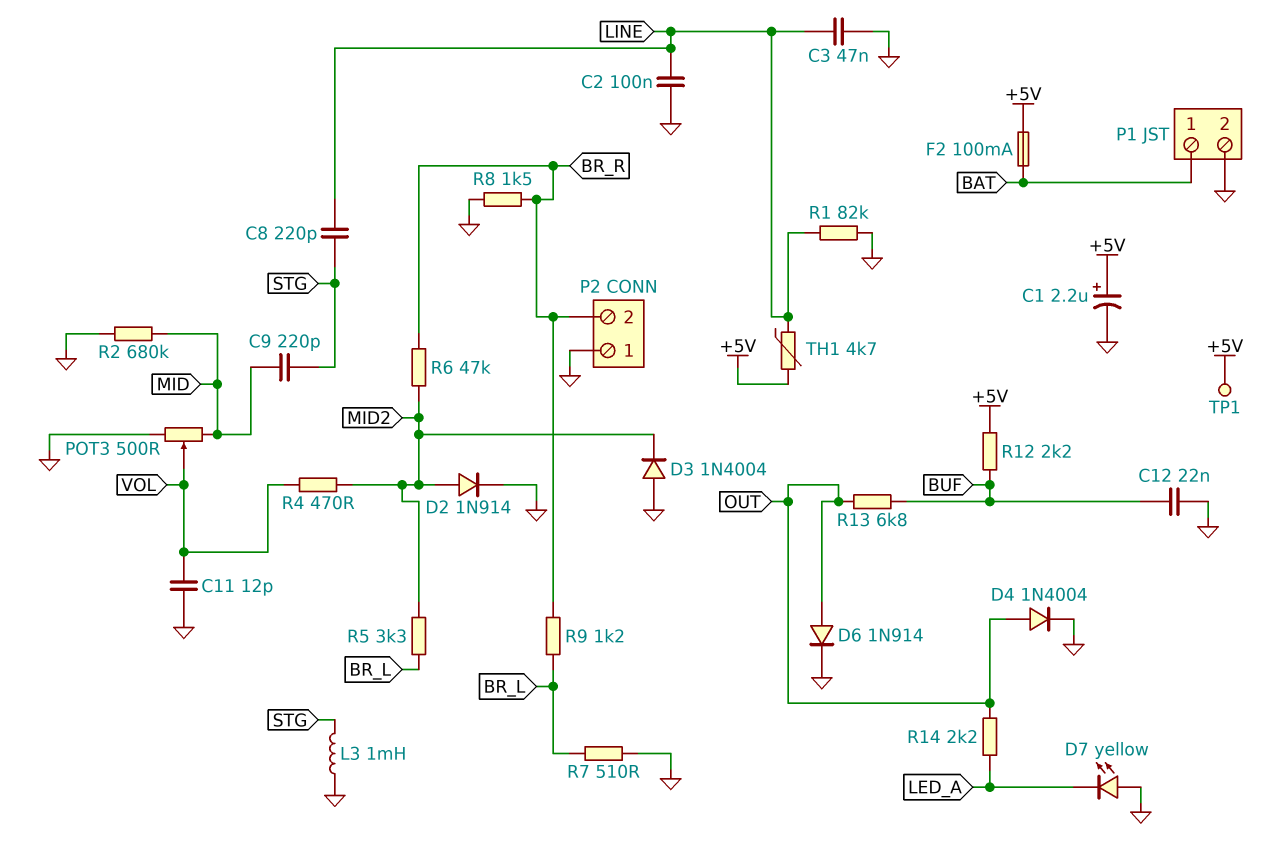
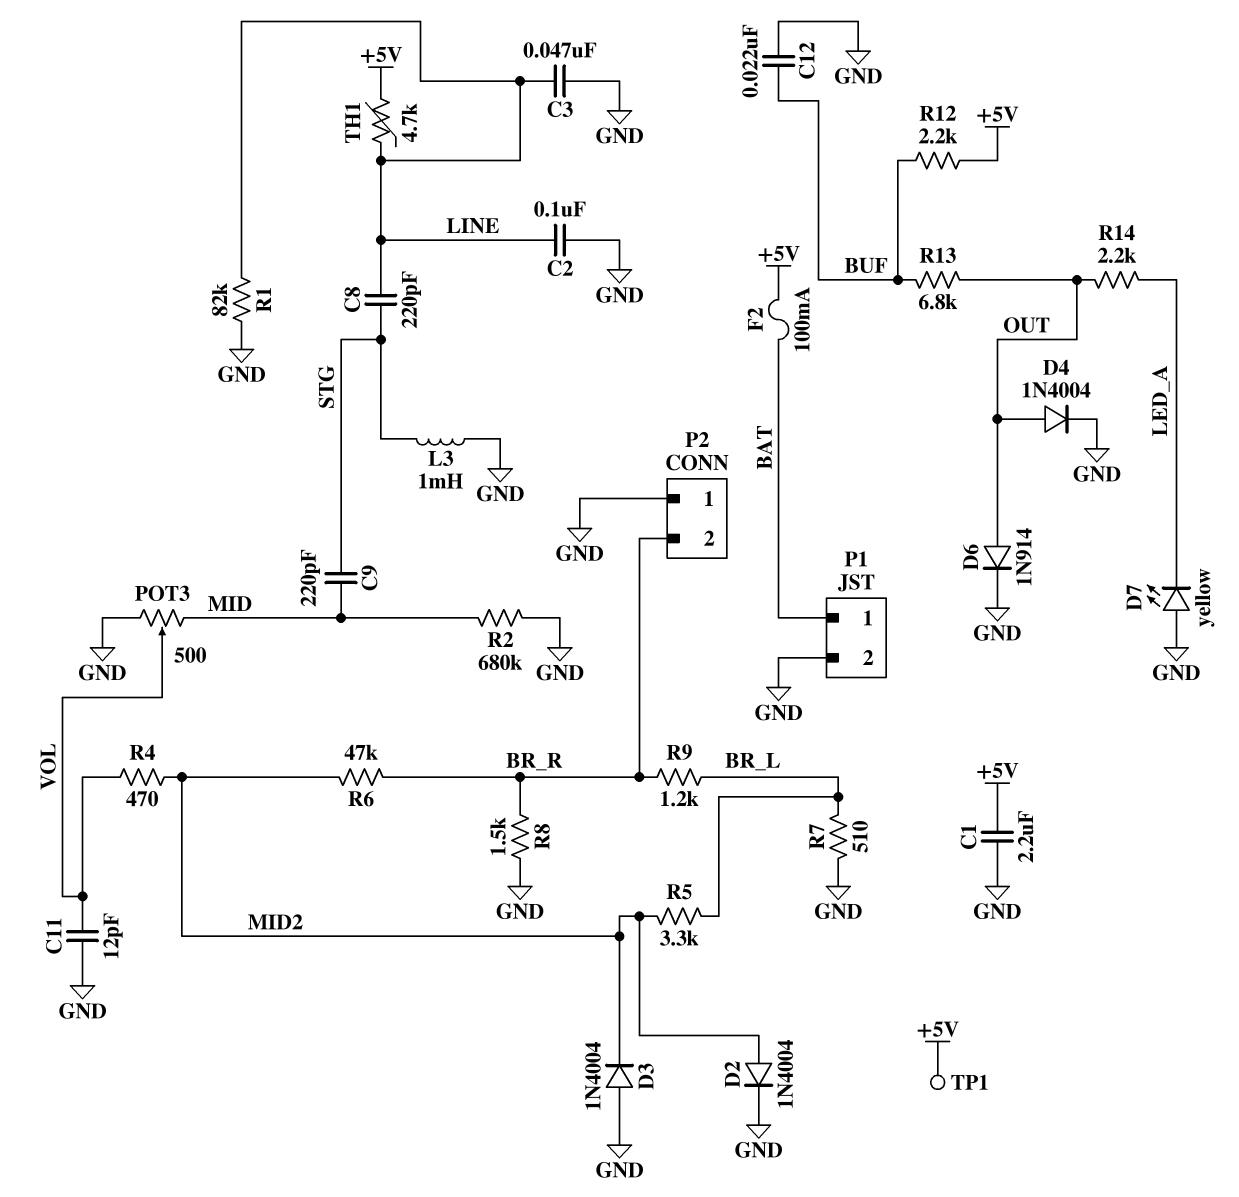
C1: 2.2uF (plus +5V, minus GND) -> 2.2uF (+5V, GND)
D2: diode 1N914 (A MID2, K GND) -> diode 1N4004 (A MID2, K GND)

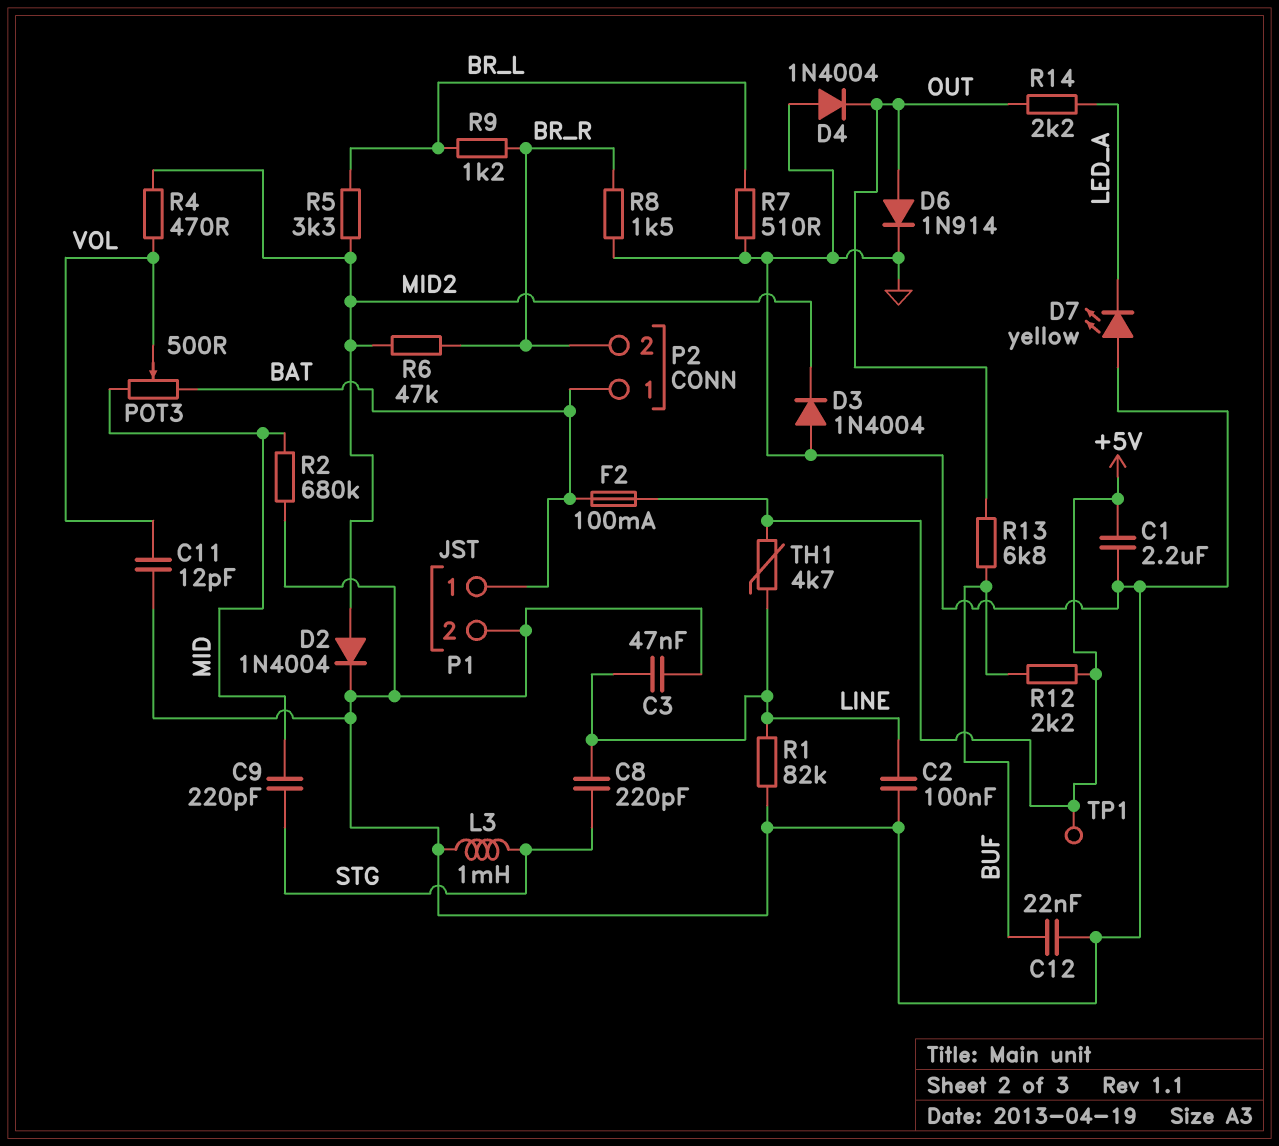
D4: diode 1N4004 (A OUT, K GND) -> diode 1N4004 (A GND, K OUT)
P2 pin 1: GND -> BAT
POT3: 500 (GND, MID, wiper VOL) -> 500 (BAT, MID, wiper VOL)

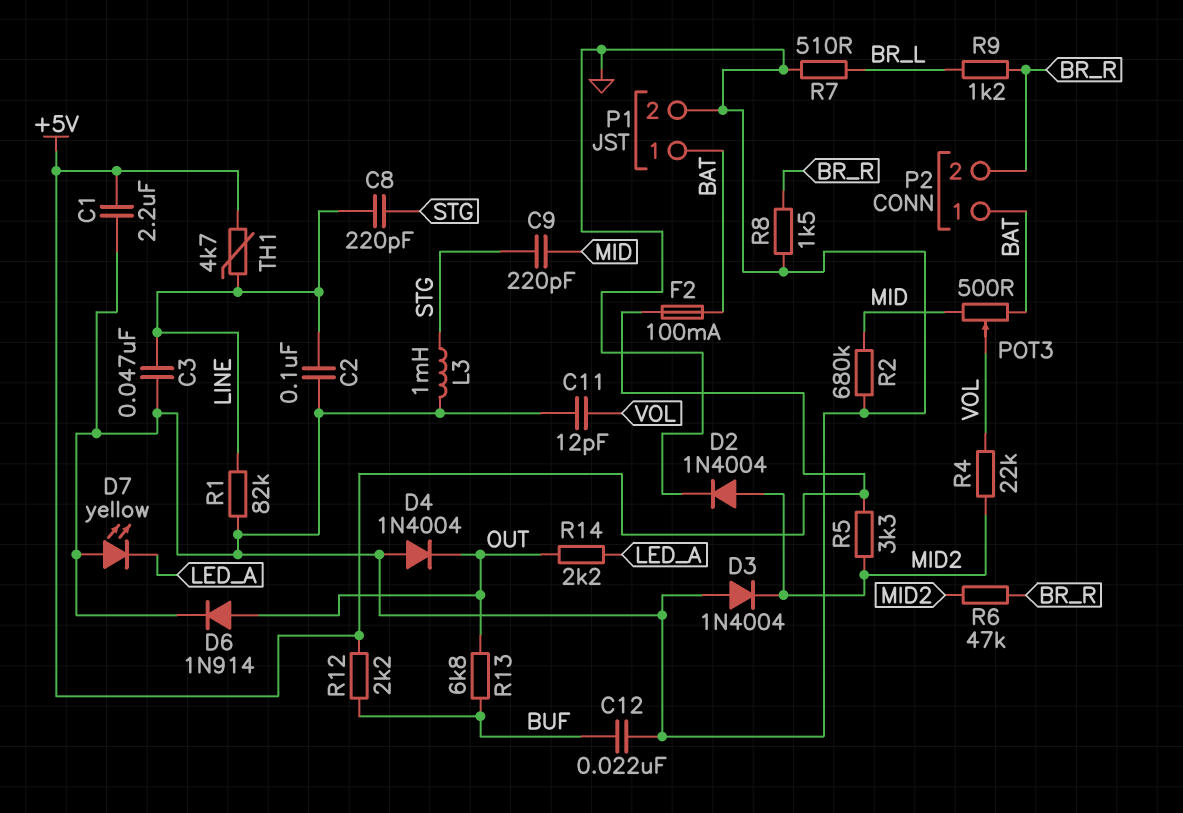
R4: 470 (MID2, VOL) -> 22k (MID2, VOL)
R5: 3.3k (BR_L, MID2) -> 3.3k (+5V, MID2)
TP1: test point (+5V) -> none

